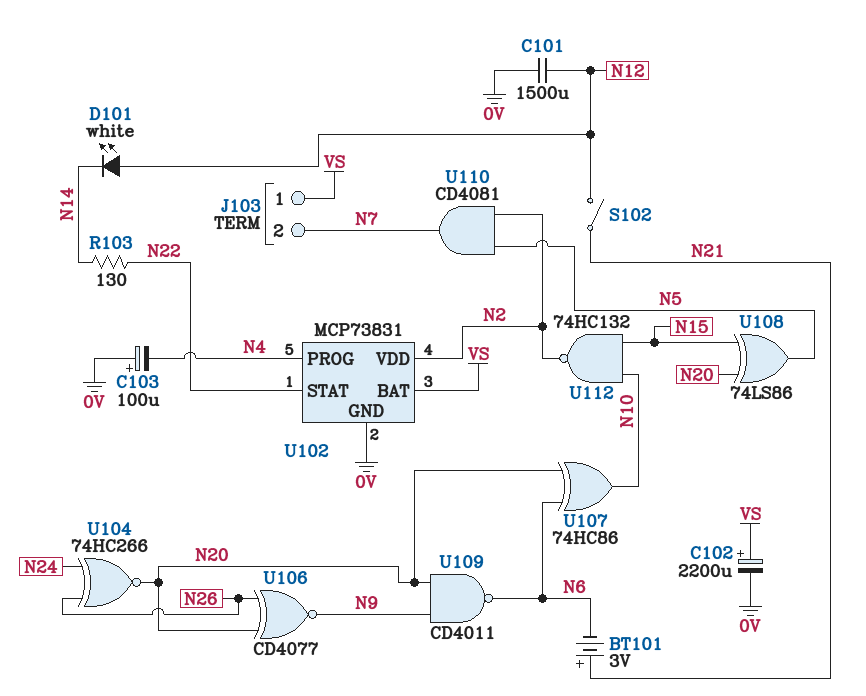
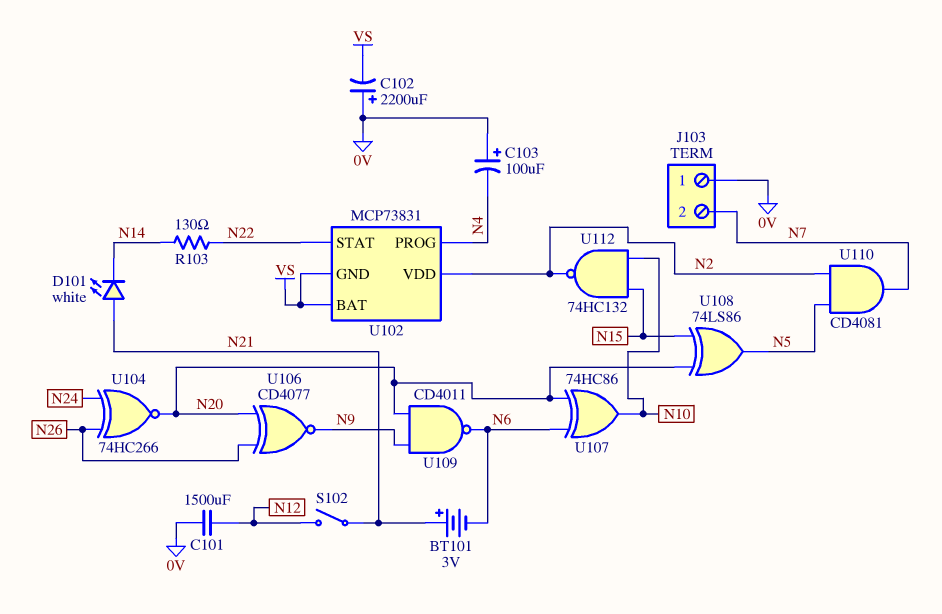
C102: 2200uF (plus VS, minus 0V) -> 2200uF (plus 0V, minus VS)
D101: LED white (A N12, K N14) -> LED white (A N21, K N14)
J103 pin 1: VS -> 0V
U102 pin GND: 0V -> VS

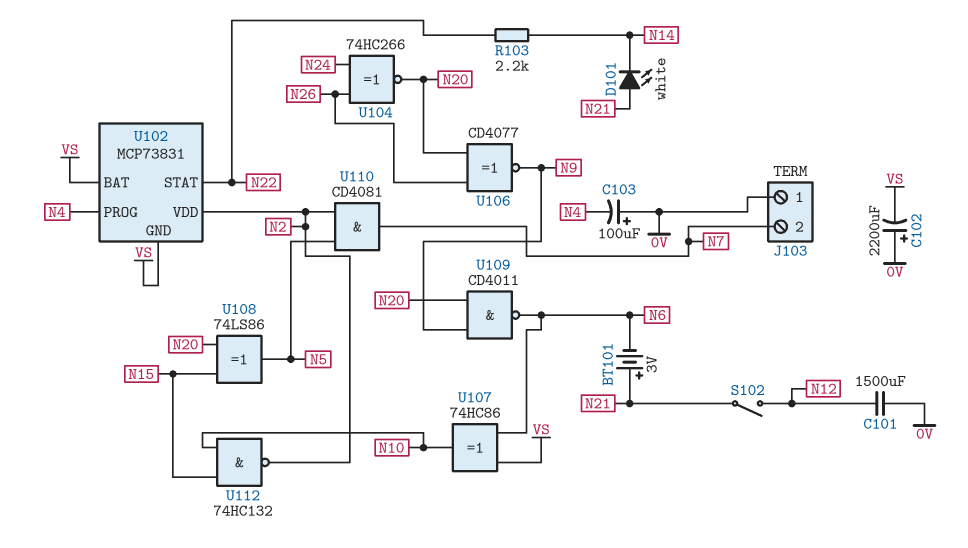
R103: 130 (N14, N22) -> 2.2k (N14, N22)
U107: XOR 74HC86 (in N6, in N20, out N10) -> XOR 74HC86 (in N6, in VS, out N10)

